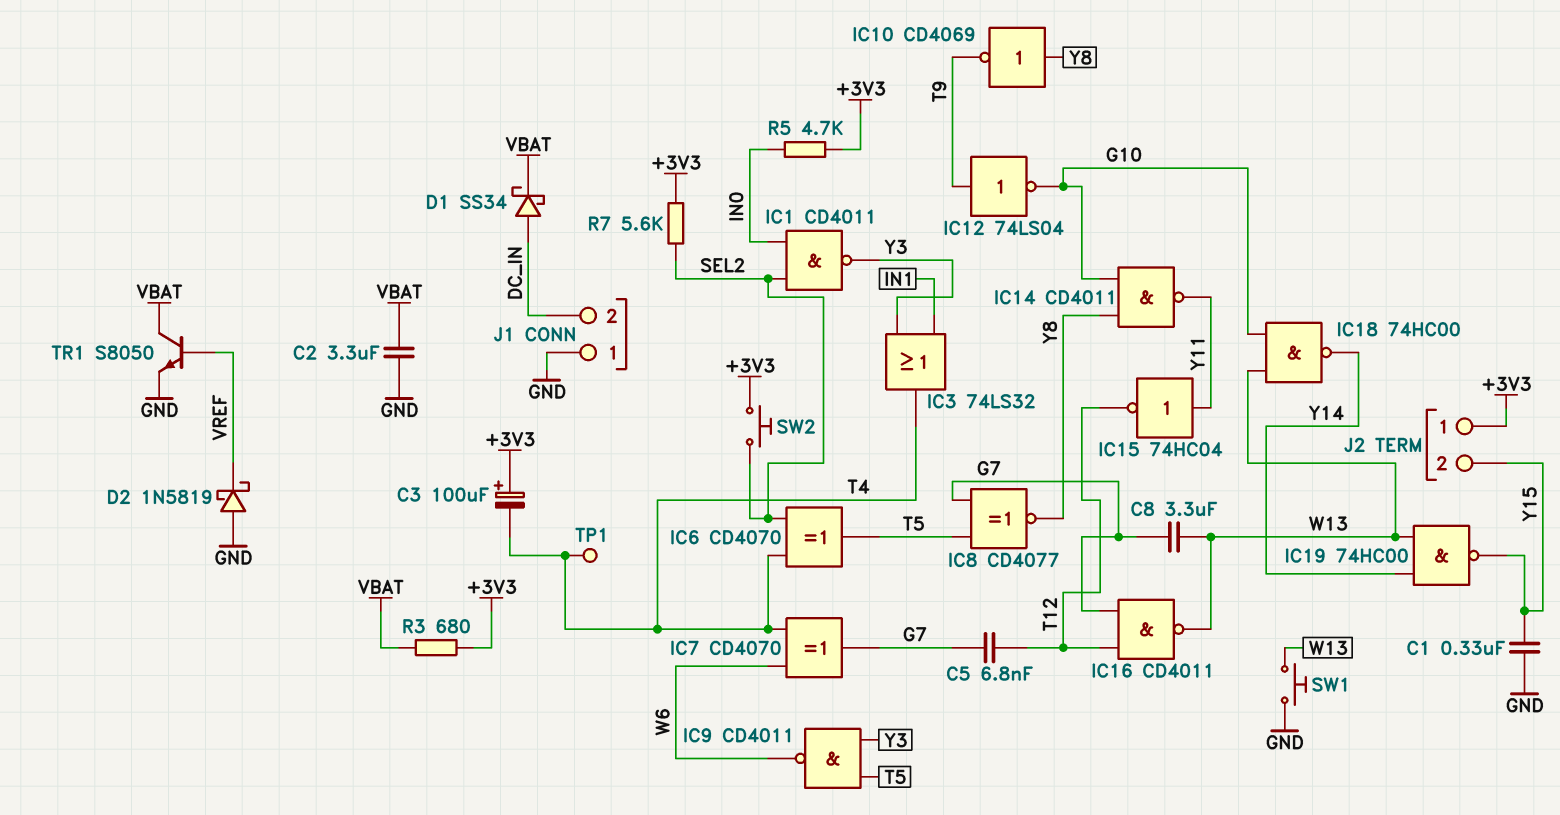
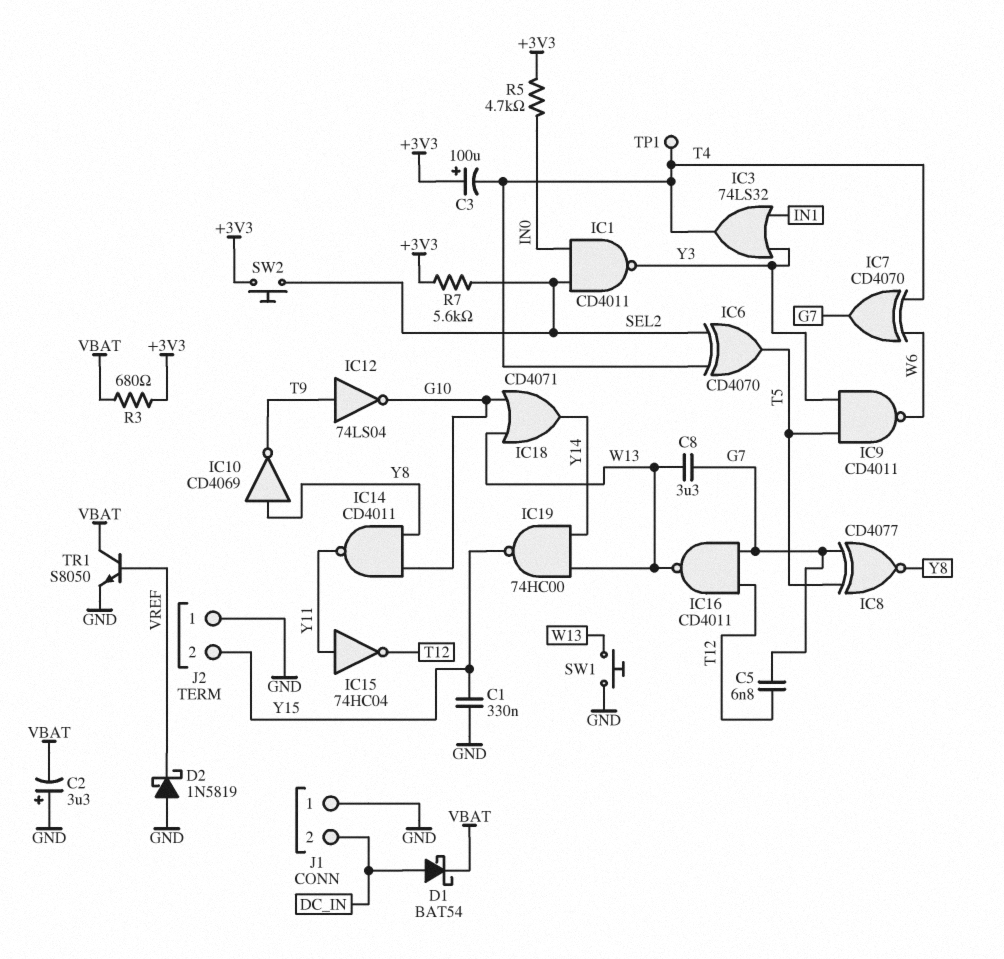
C2: 3.3uF (GND, VBAT) -> 3.3uF (plus GND, minus VBAT)
D1: schottky SS34 (A DC_IN, K VBAT) -> schottky BAT54 (A DC_IN, K VBAT)
IC18: NAND 74HC00 (in G10, in W13, out Y14) -> OR CD4071 (in G10, in W13, out Y14)
J2 pin 1: +3V3 -> GND

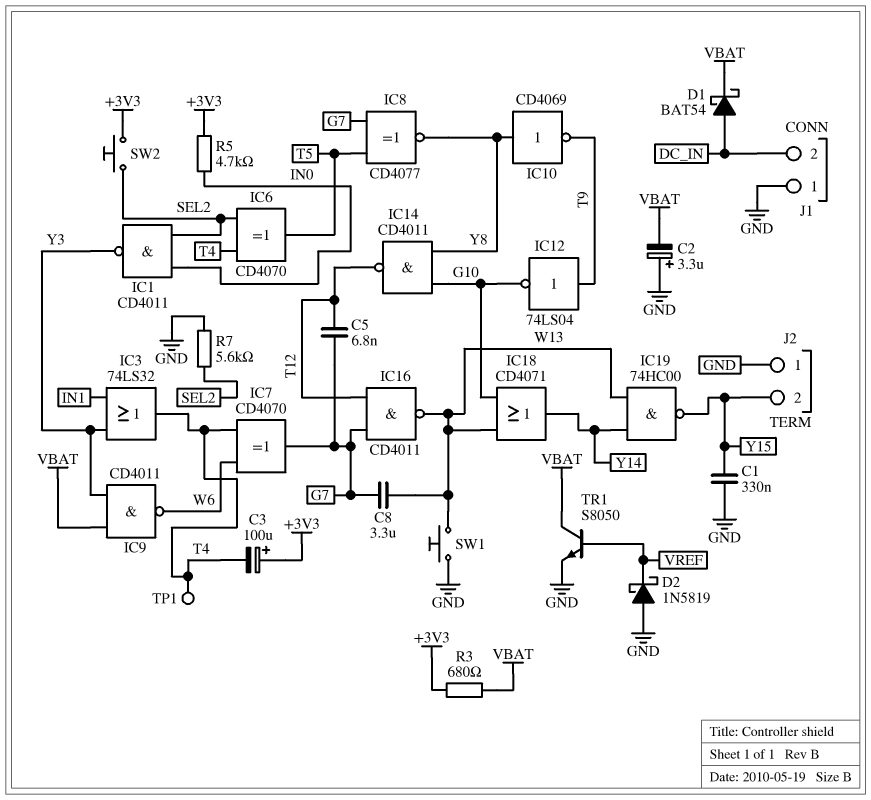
IC9: NAND CD4011 (in T5, in Y3, out W6) -> NAND CD4011 (in VBAT, in Y3, out W6)
IC14: NAND CD4011 (in G10, in Y8, out Y11) -> NAND CD4011 (in G10, in Y8, out T12)
IC15: NOT 74HC04 (in Y11, out T12) -> none
R7: 5.6k (+3V3, SEL2) -> 5.6k (GND, SEL2)

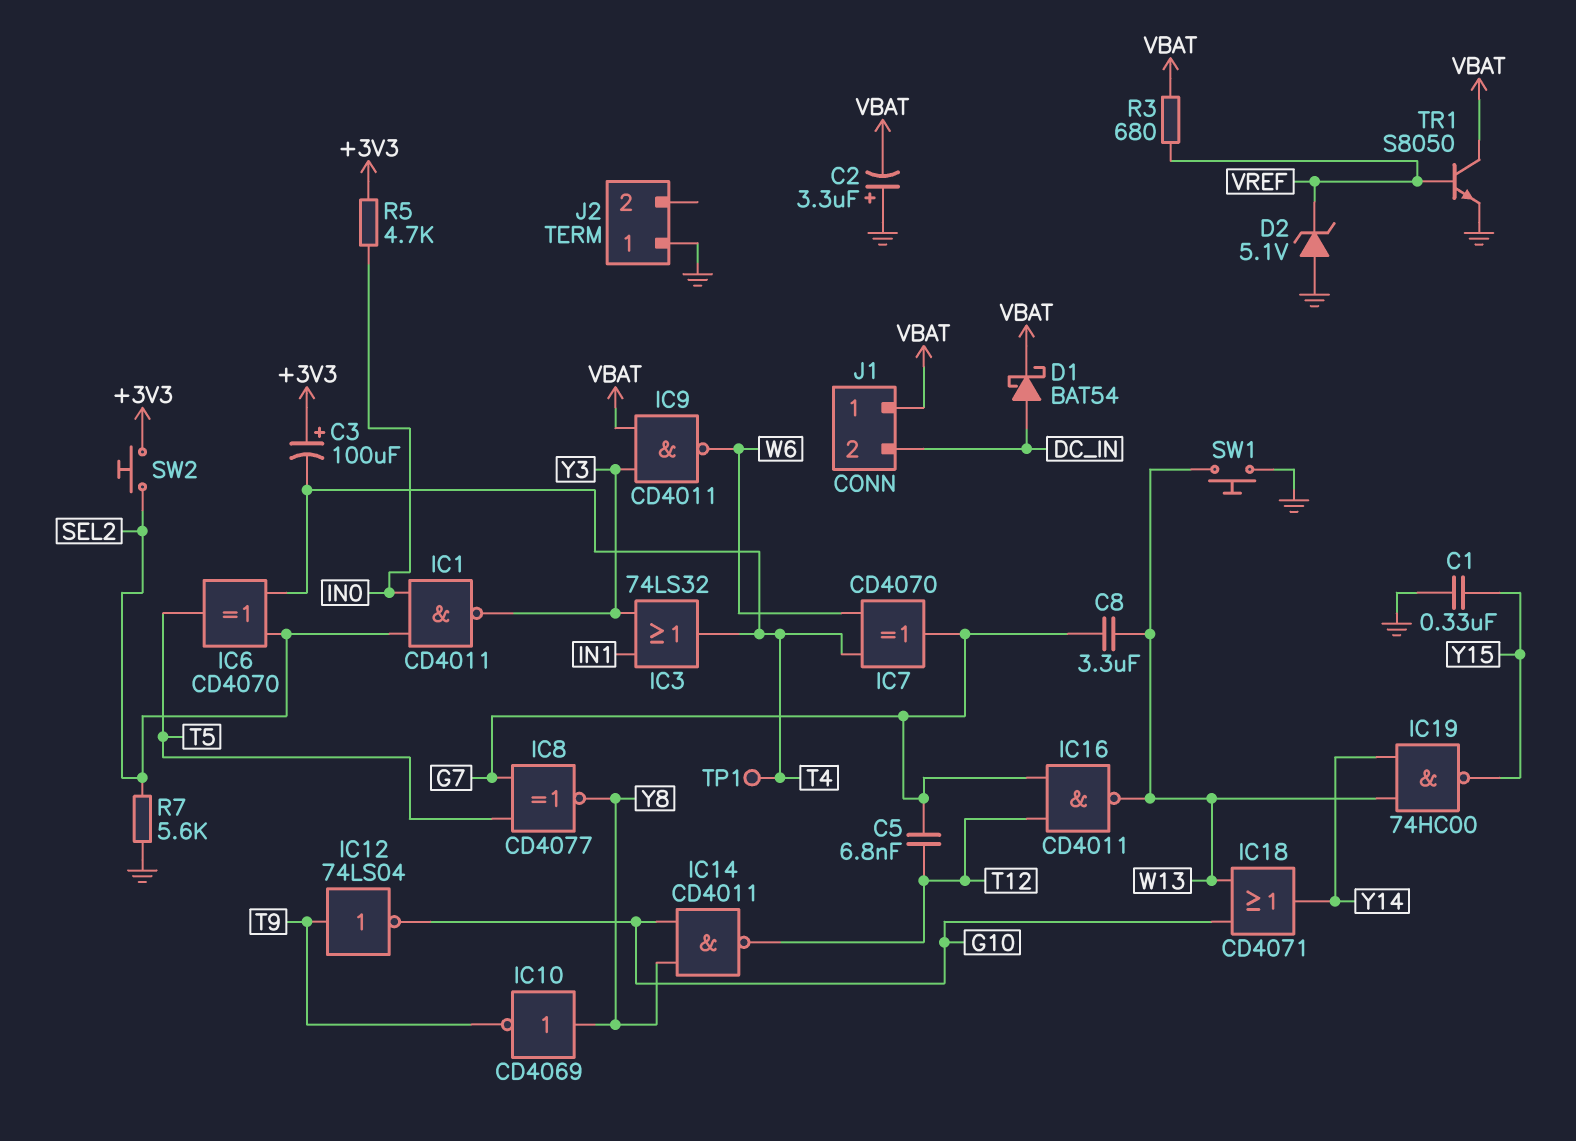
D2: schottky 1N5819 (A GND, K VREF) -> zener 5.1V (A GND, K VREF)
J1 pin 1: GND -> VBAT
J2 pin 2: Y15 -> none
R3: 680 (+3V3, VBAT) -> 680 (VBAT, VREF)

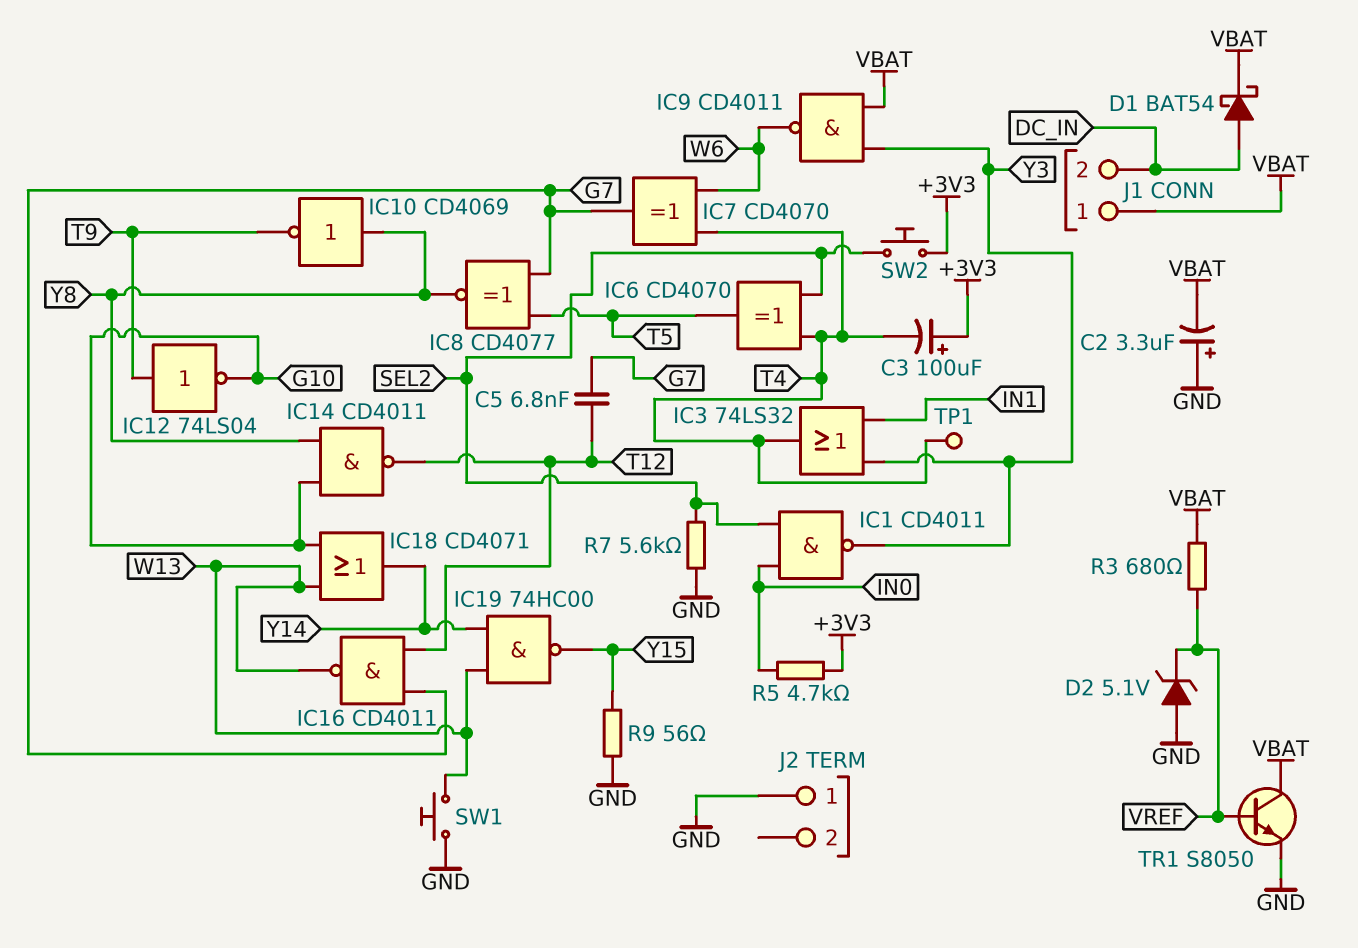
C1: 330nF (GND, Y15) -> none
C8: 3.3uF (G7, W13) -> none
R9: none -> 56 (GND, Y15)

